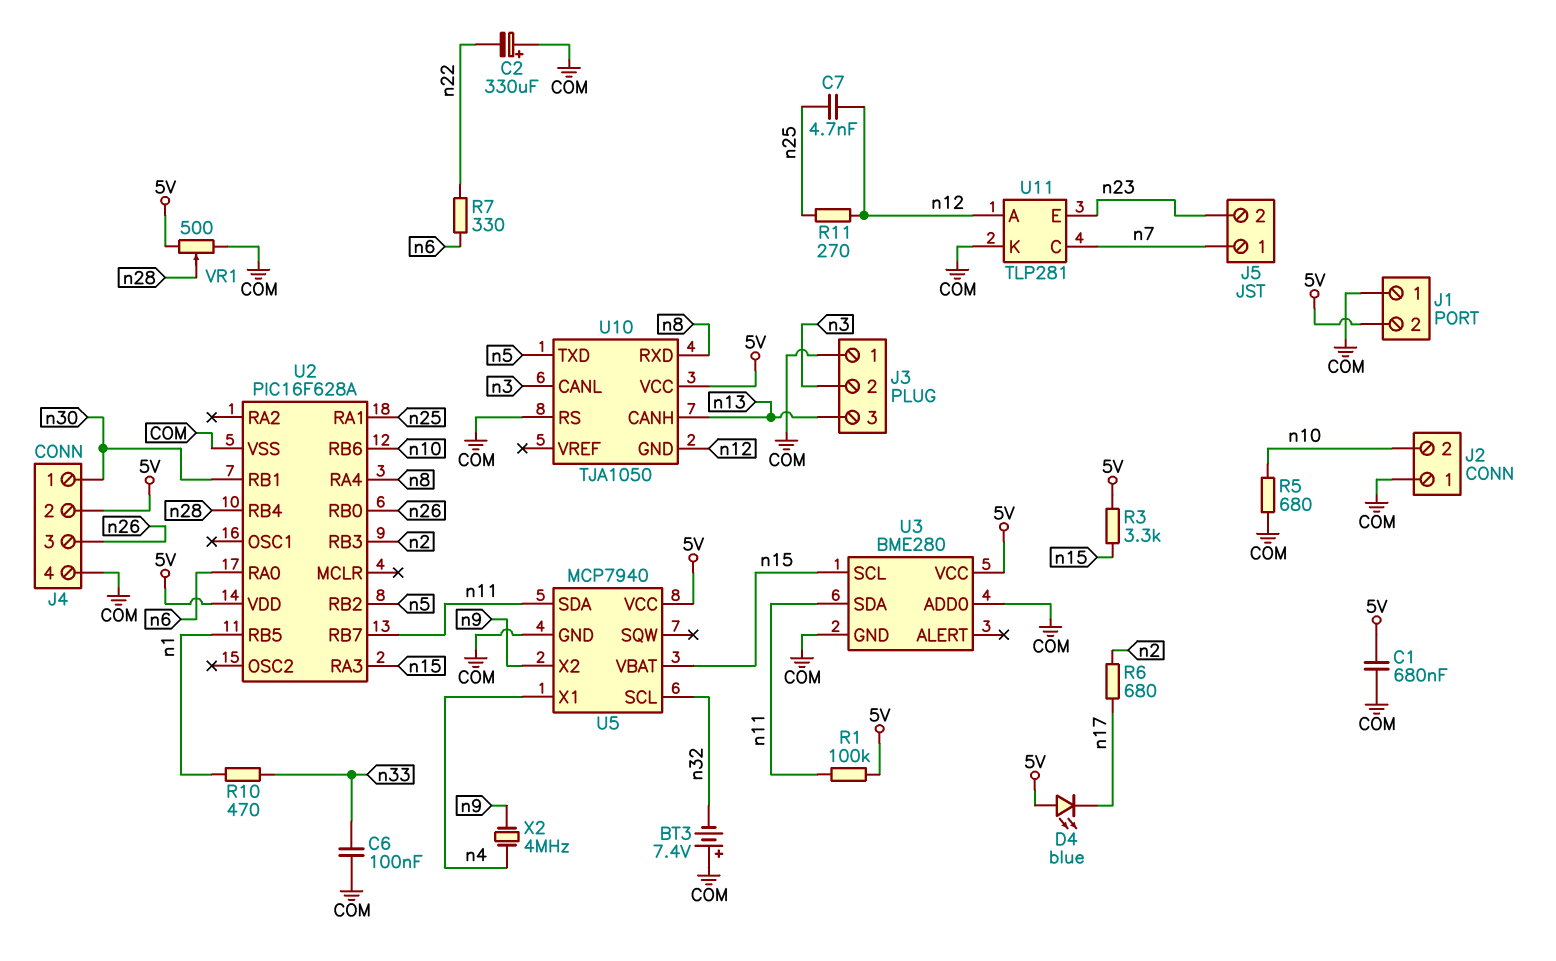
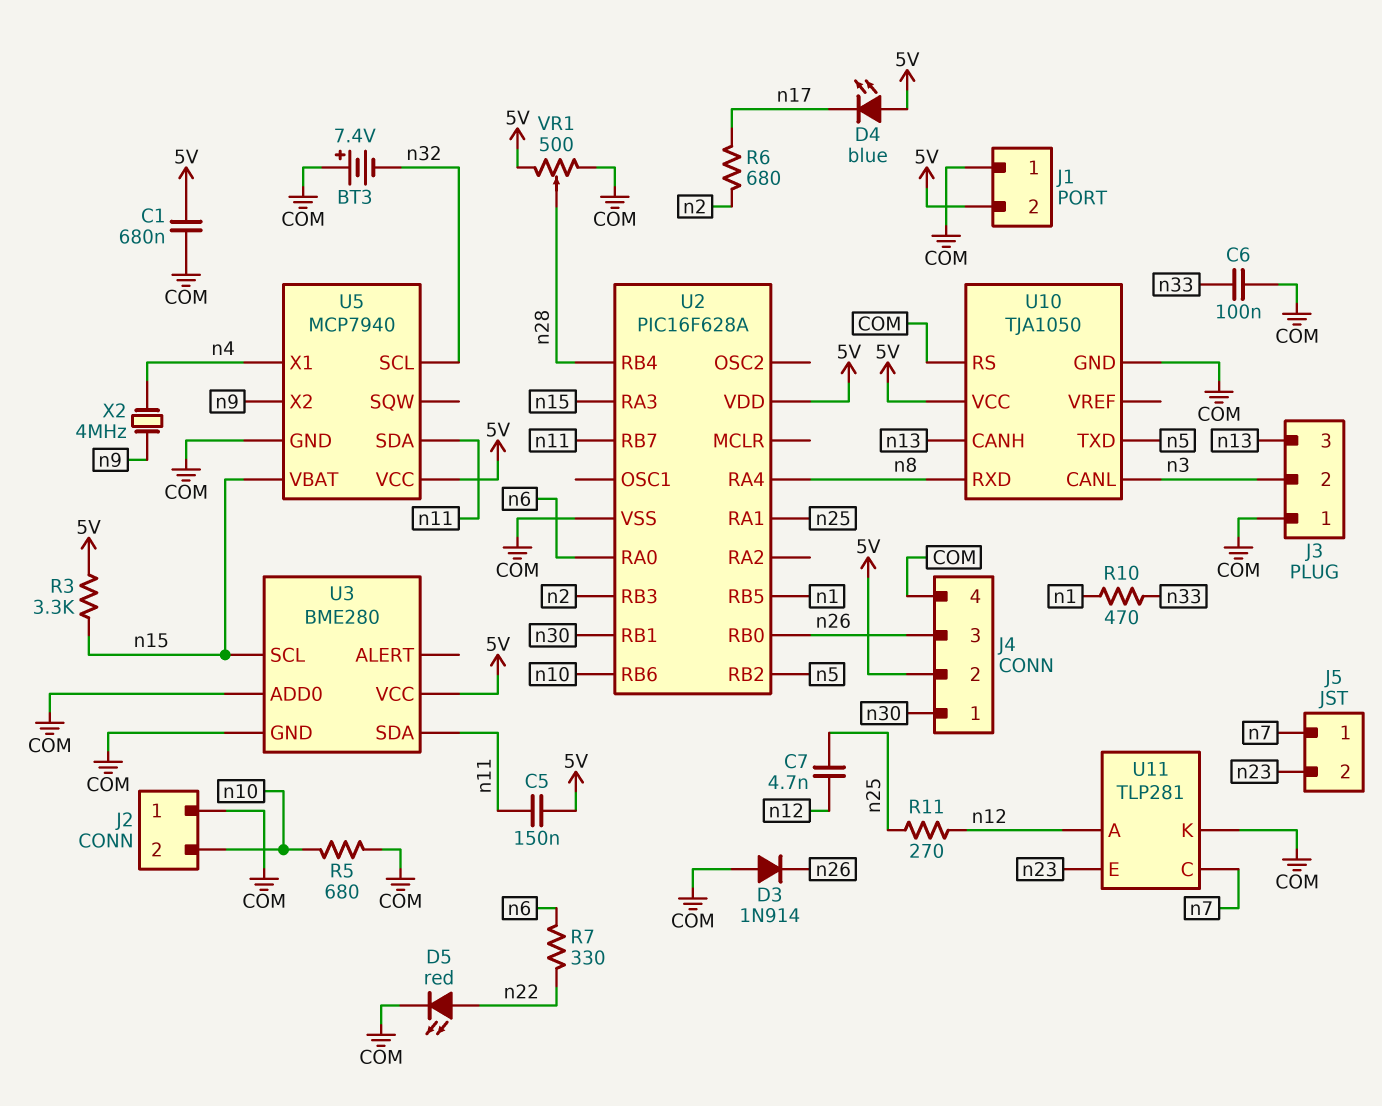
C2: 330uF (plus COM, minus n22) -> none
C5: none -> 150nF (5V, n11)
D3: none -> diode 1N914 (A COM, K n26)
D5: none -> LED red (A n22, K COM)
R1: 100k (5V, n11) -> none
U10 pin GND: n12 -> COM

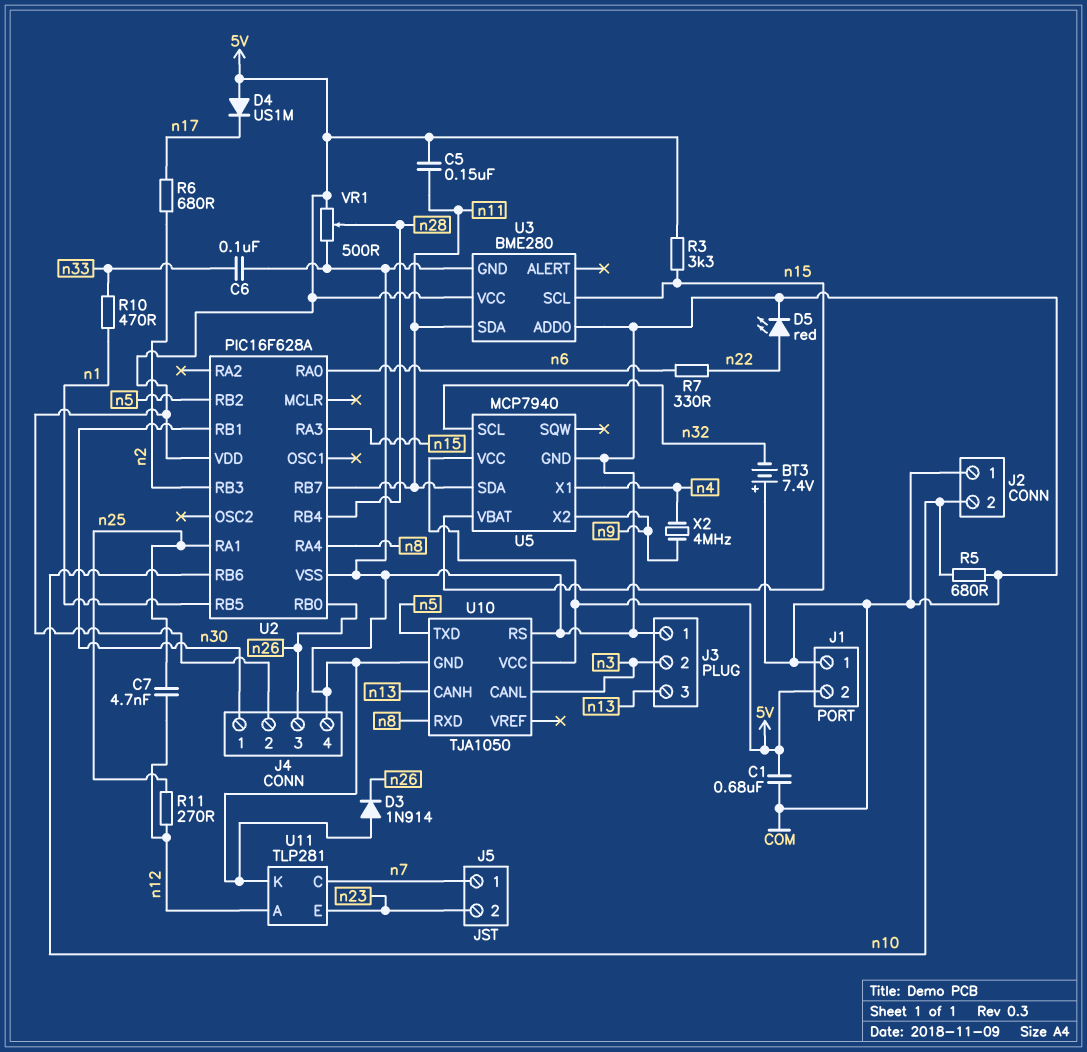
D4: LED blue (A 5V, K n17) -> diode US1M (A 5V, K n17)

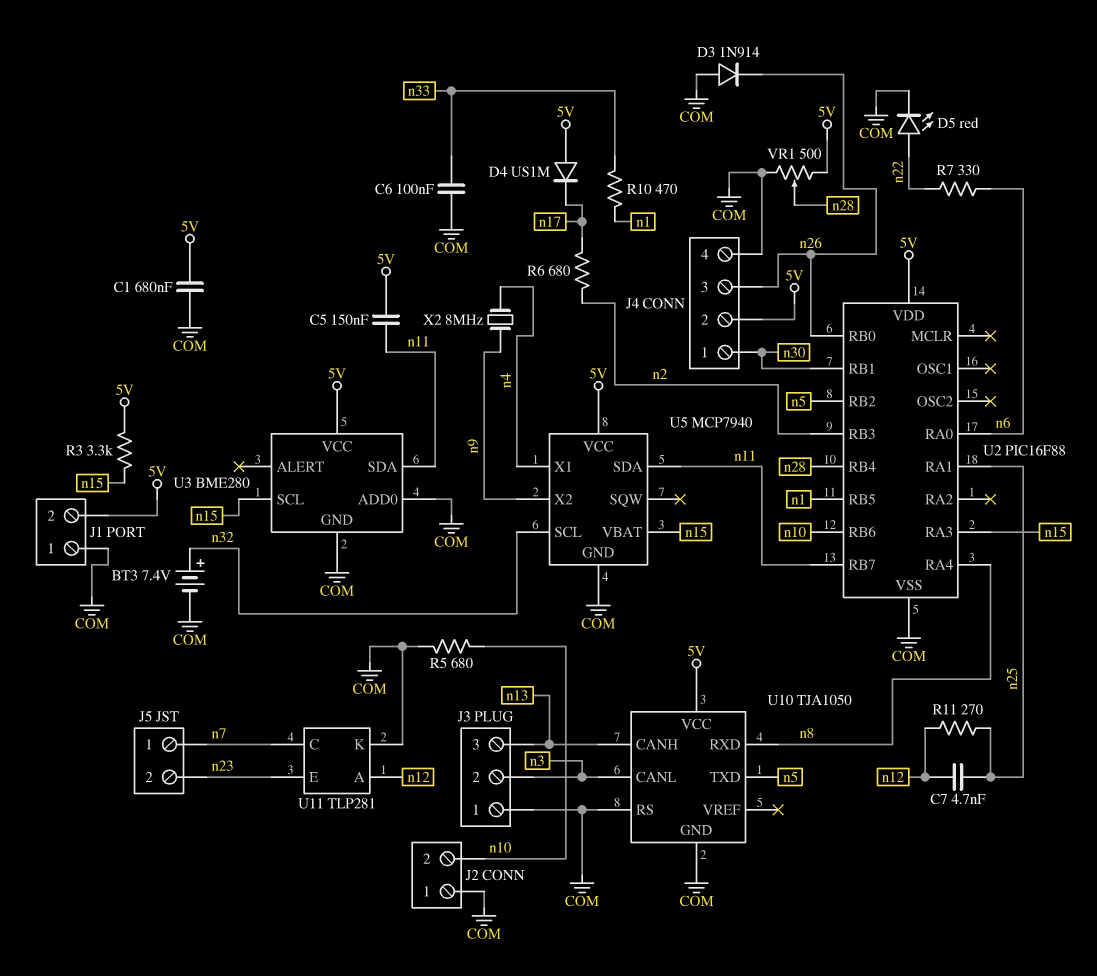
BT3: 7.4V (plus COM, minus n32) -> 7.4V (plus n32, minus COM)
U2: PIC16F628A -> PIC16F88
X2: 4MHz (n4, n9) -> 8MHz (n4, n9)

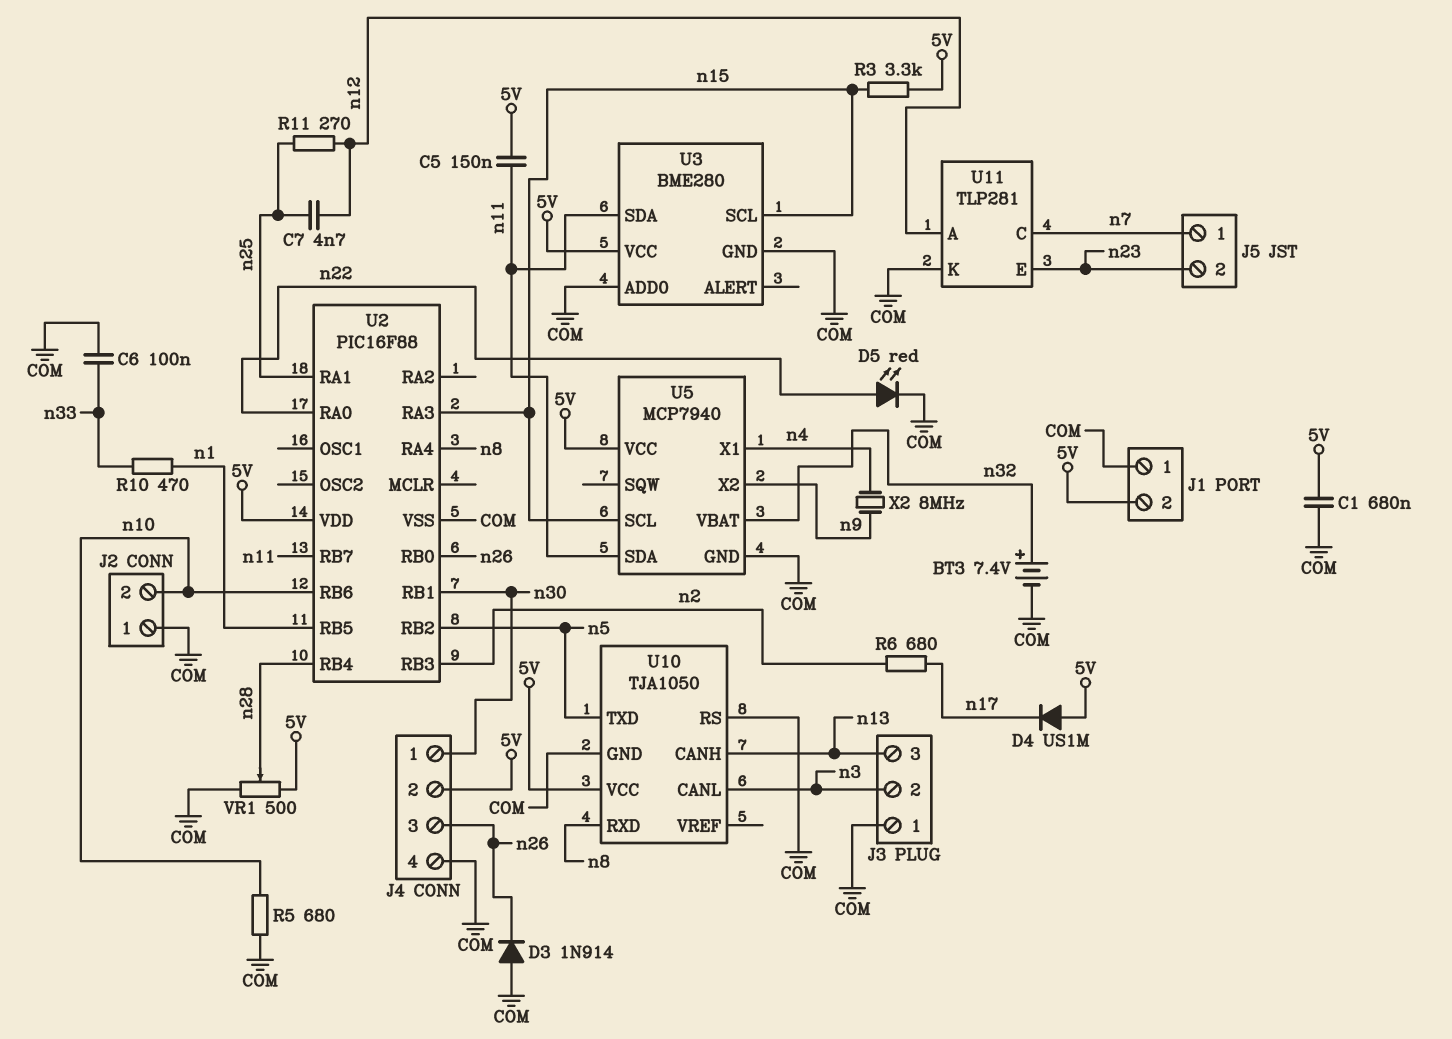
R7: 330 (n6, n22) -> none
U2 pin RA0: n6 -> n22
U5 pin SCL: n32 -> n15
U5 pin VBAT: n15 -> n32

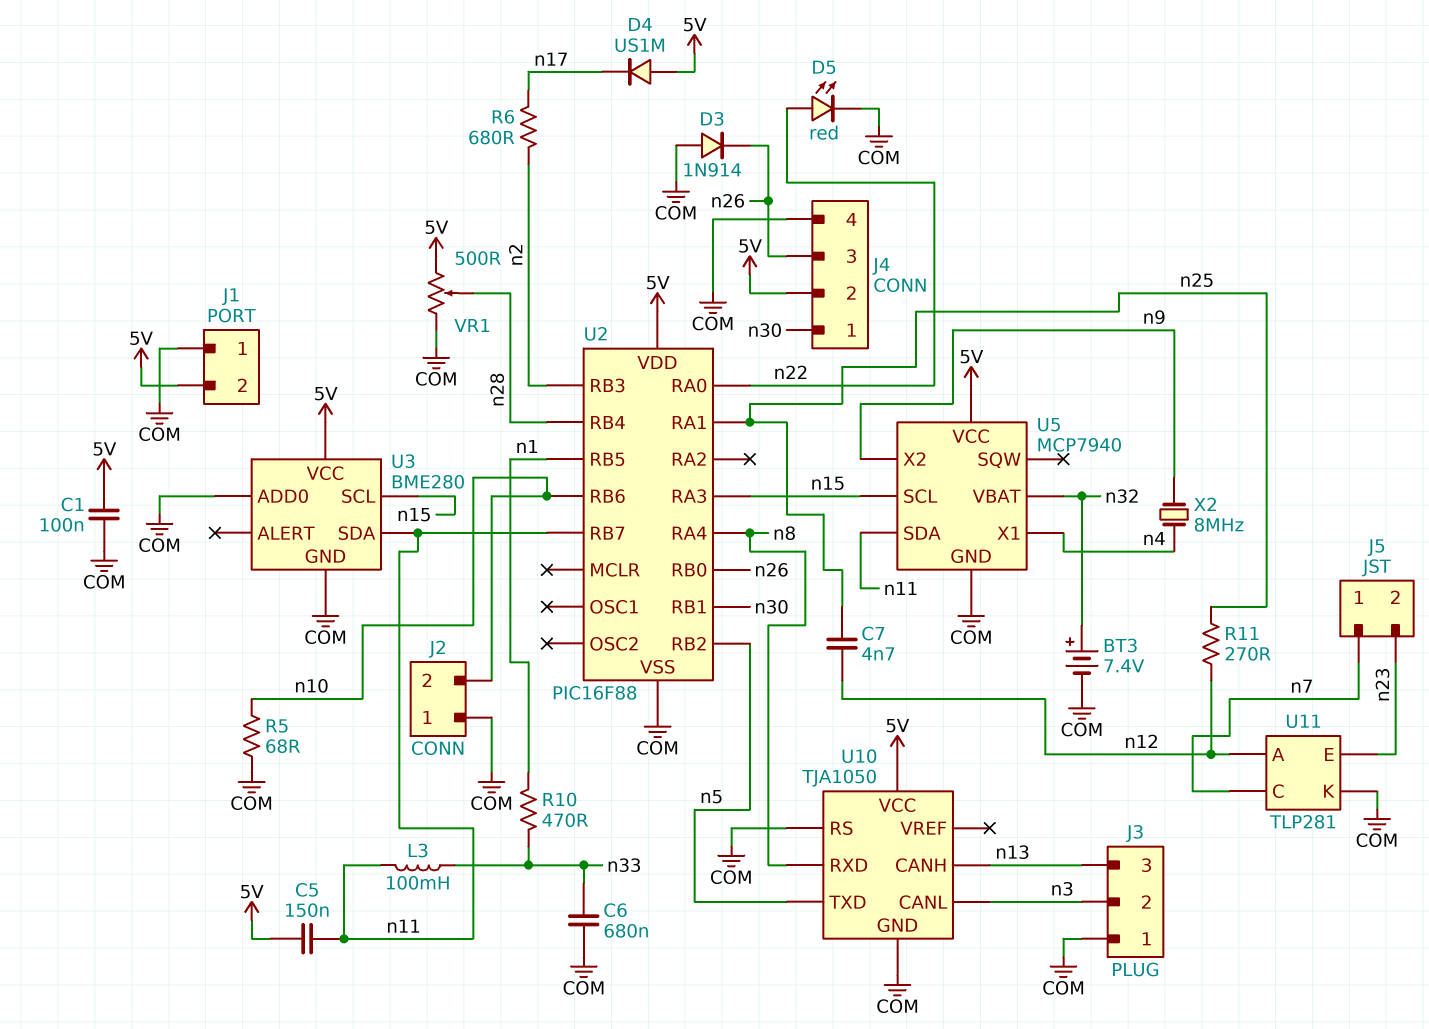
C1: 680nF (5V, COM) -> 100nF (5V, COM)
C6: 100nF (COM, n33) -> 680nF (COM, n33)
L3: none -> 100mH (n11, n33)
R3: 3.3k (5V, n15) -> none
R5: 680 (COM, n10) -> 68 (COM, n10)

